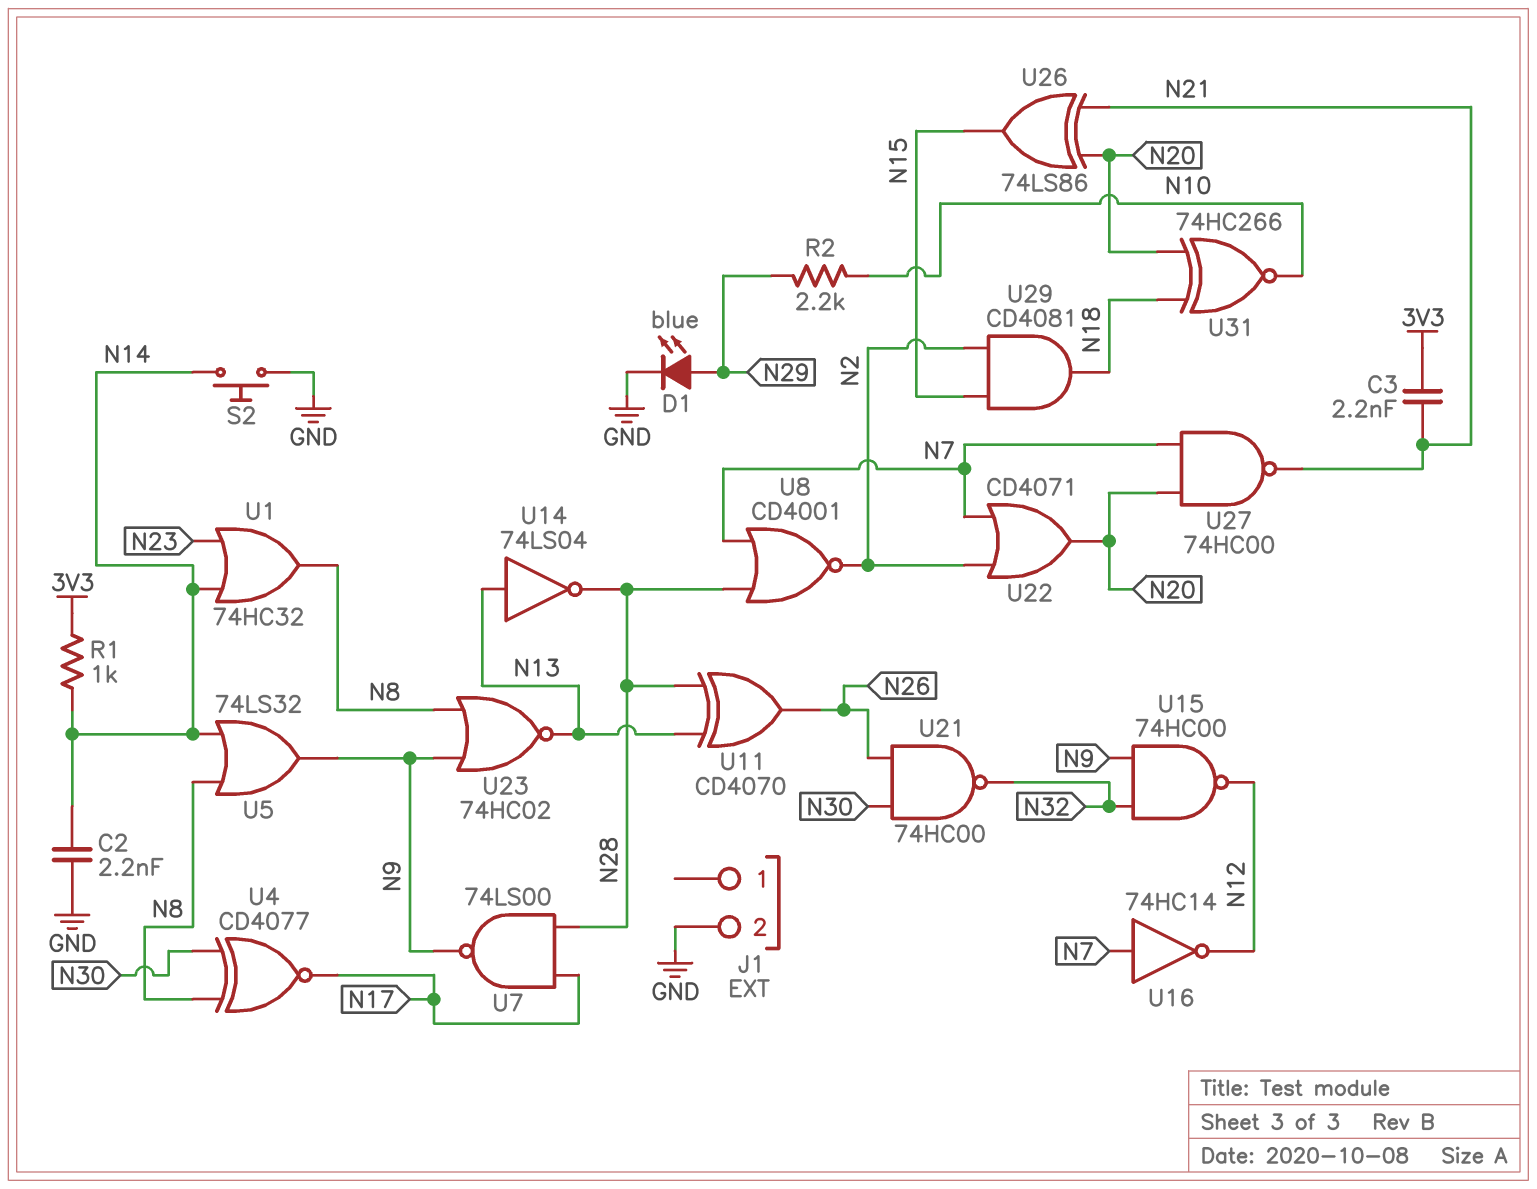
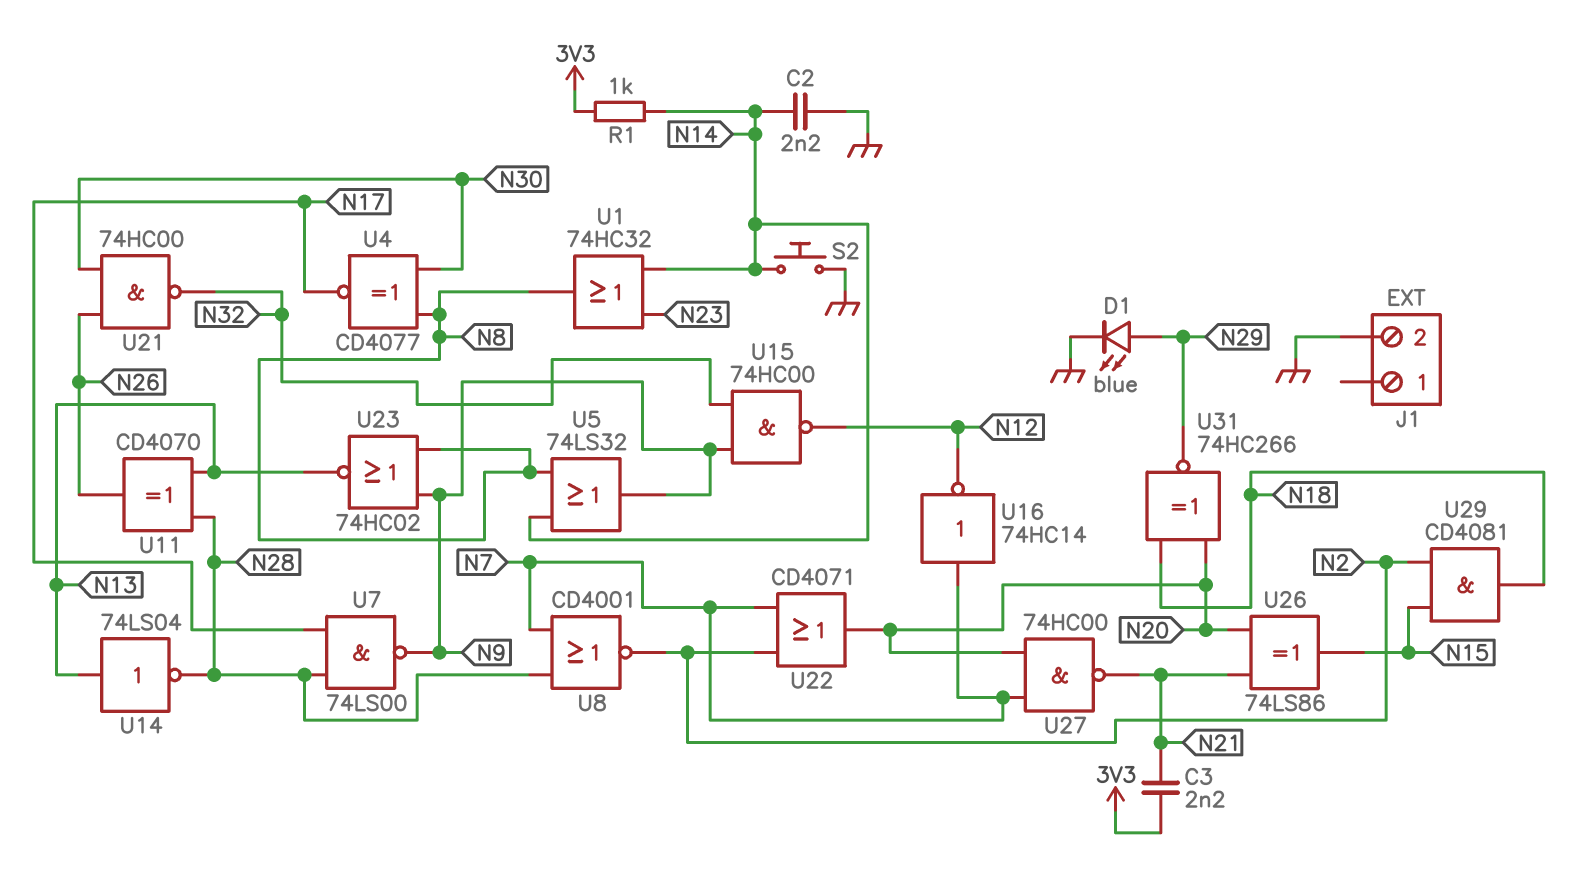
R2: 2.2k (N10, N29) -> none
U31: XNOR 74HC266 (in N18, in N20, out N10) -> XNOR 74HC266 (in N18, in N20, out N29)

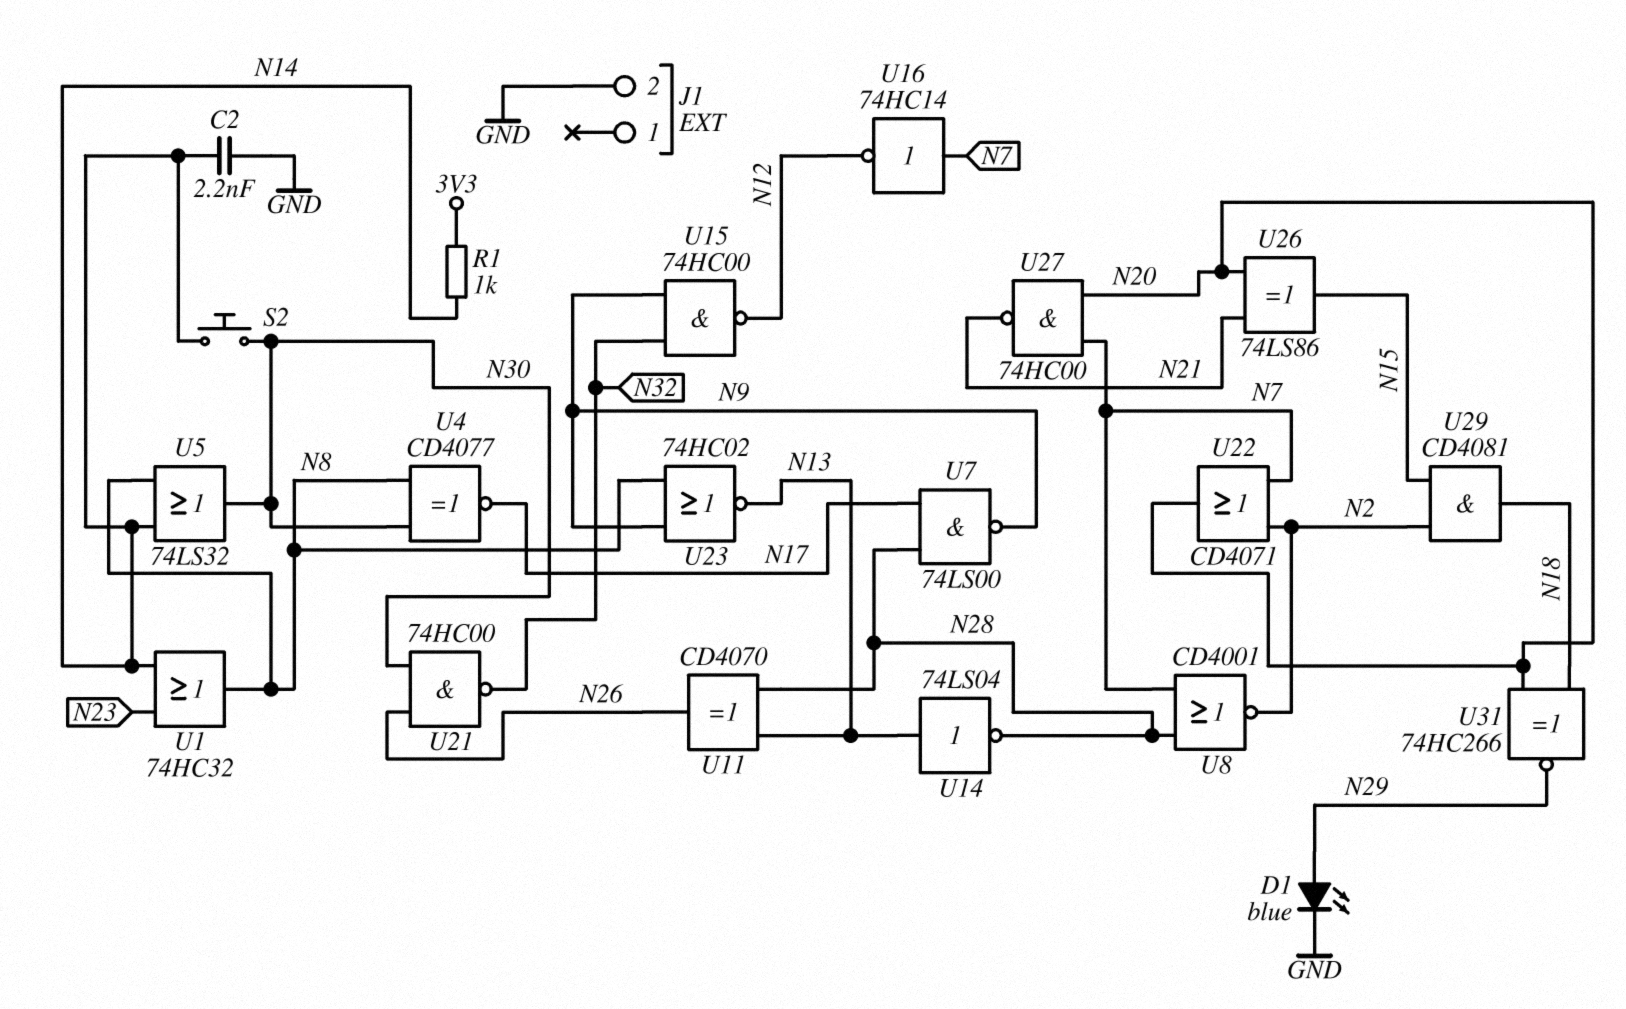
C3: 2.2nF (3V3, N21) -> none
S2: button (GND, N14) -> button (N14, N30)
U5: OR 74LS32 (in N8, in N14, out N9) -> OR 74LS32 (in N8, in N14, out N30)

